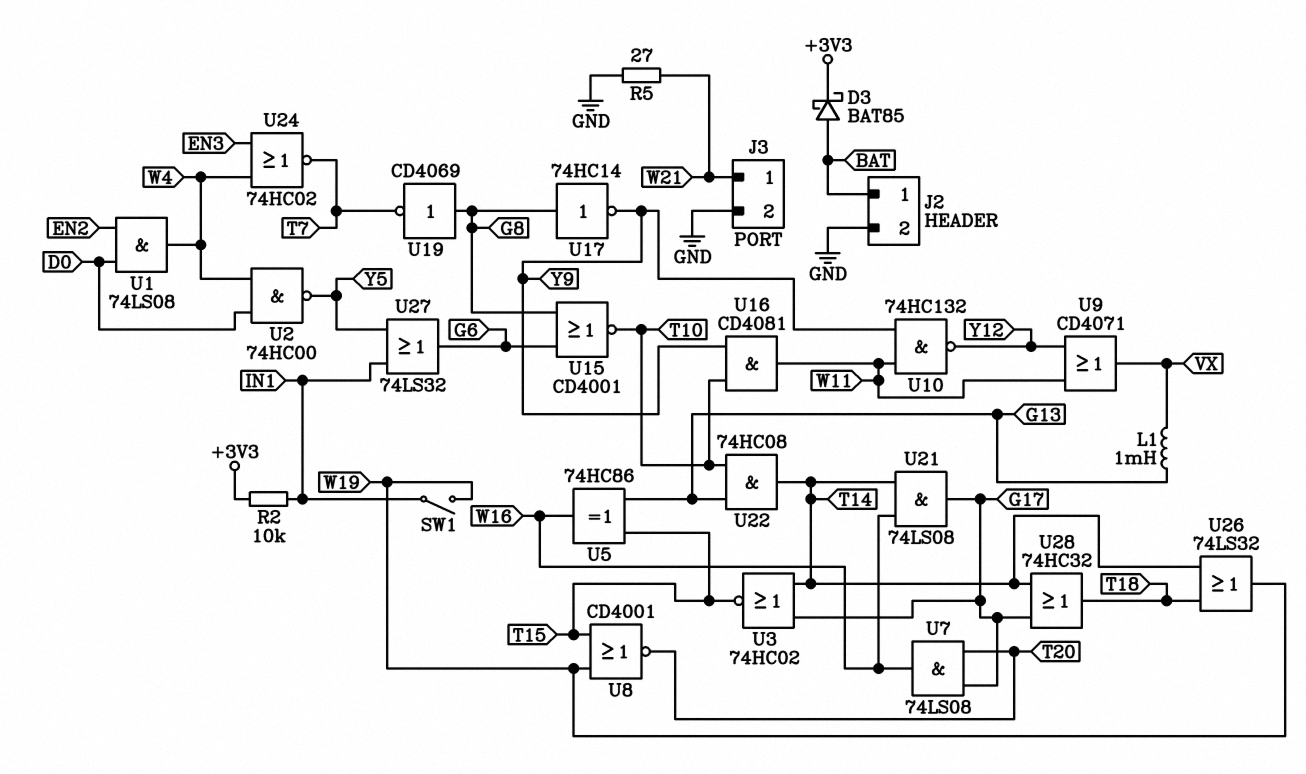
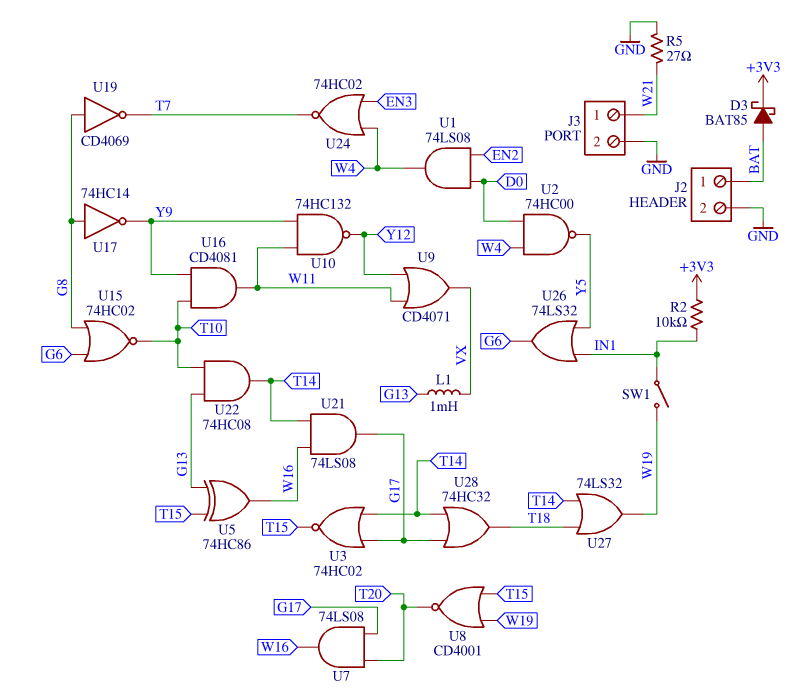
U15: NOR CD4001 (in G6, in G8, out T10) -> NOR 74HC02 (in G6, in G8, out T10)
U26: OR 74LS32 (in T14, in T18, out W19) -> OR 74LS32 (in IN1, in Y5, out G6)
U27: OR 74LS32 (in IN1, in Y5, out G6) -> OR 74LS32 (in T14, in T18, out W19)

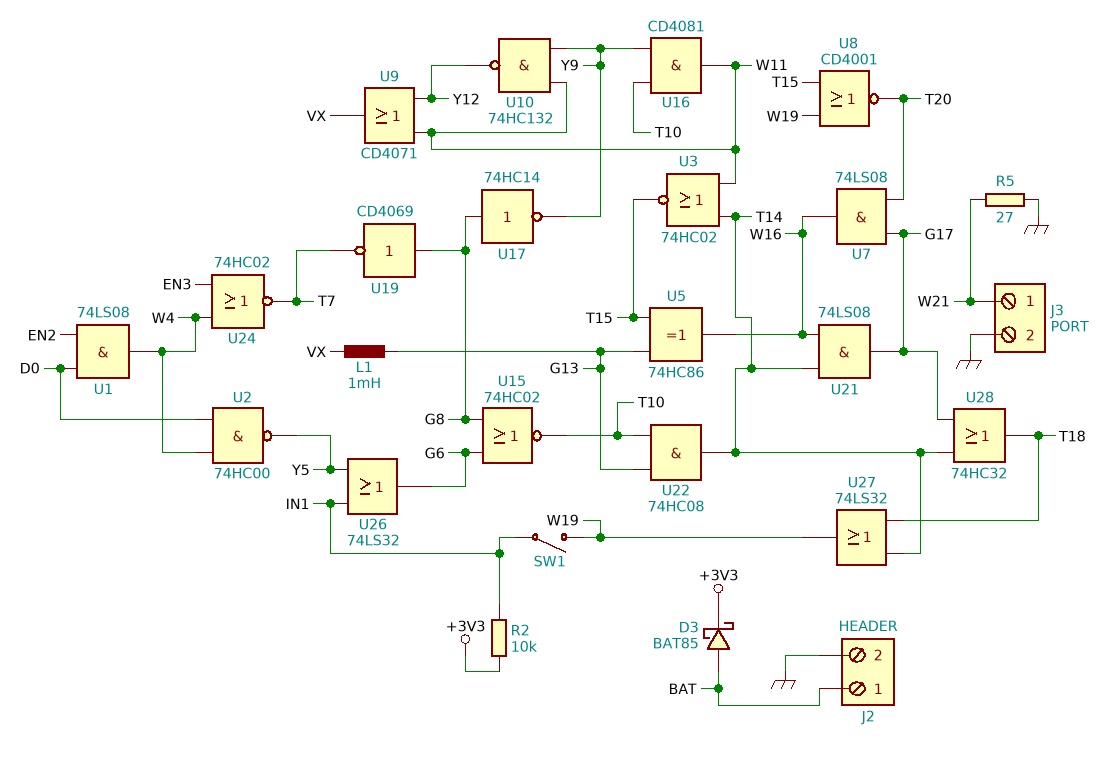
U3: NOR 74HC02 (in G17, in T14, out T15) -> NOR 74HC02 (in T14, in W11, out T15)

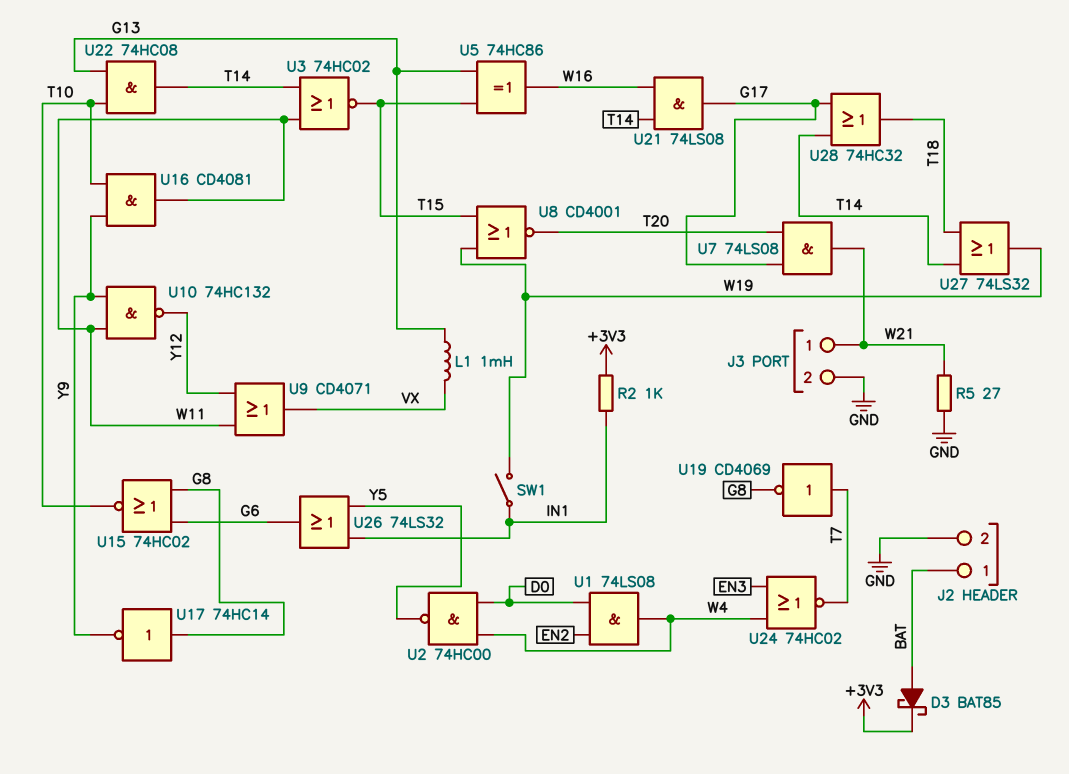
R2: 10k (+3V3, IN1) -> 1k (+3V3, IN1)
U7: AND 74LS08 (in G17, in T20, out W16) -> AND 74LS08 (in G17, in T20, out W21)
U19: NOT CD4069 (in G8, out T7) -> NOT CD4069 (in T7, out G8)

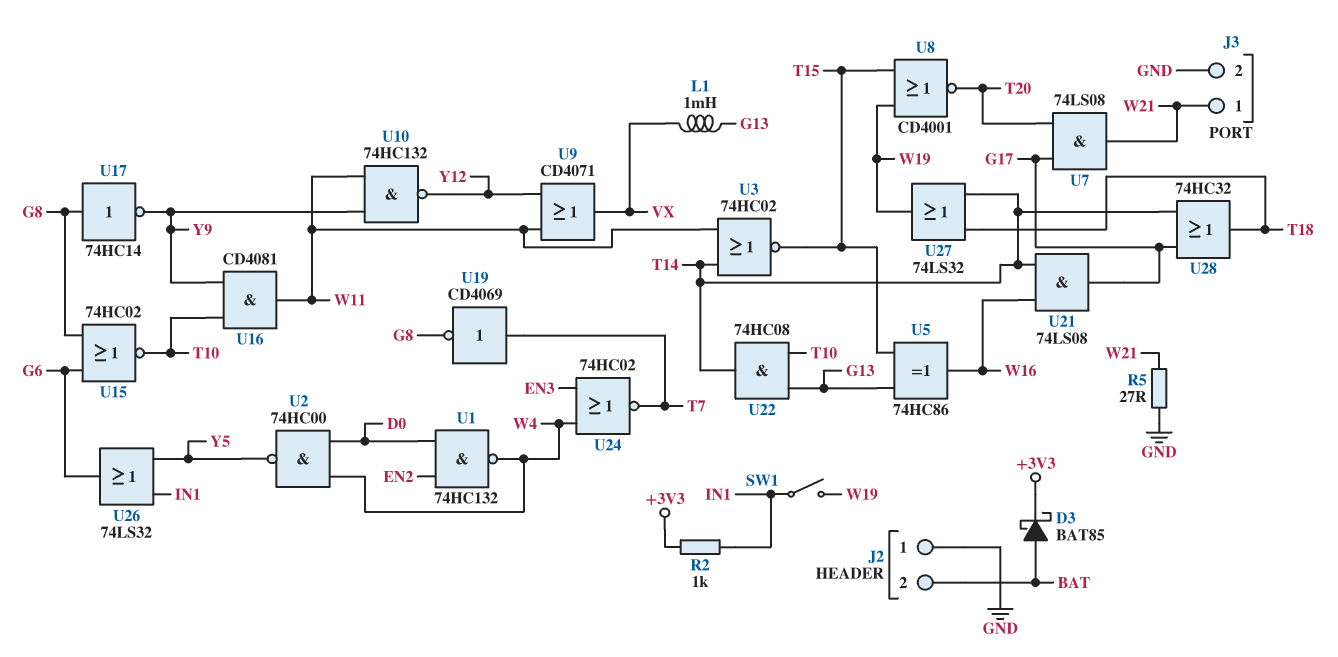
J2 pin 1: BAT -> GND
J2 pin 2: GND -> BAT
U1: AND 74LS08 (in D0, in EN2, out W4) -> NAND 74HC132 (in D0, in EN2, out W4)

